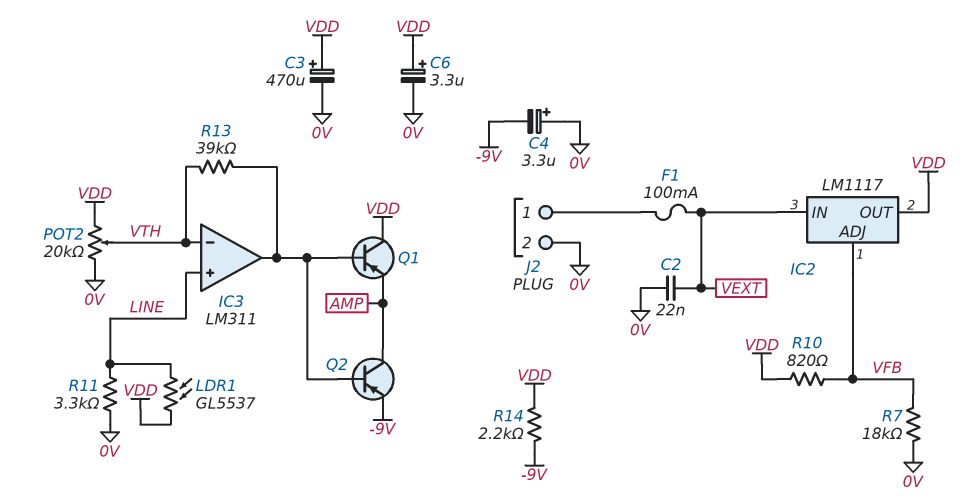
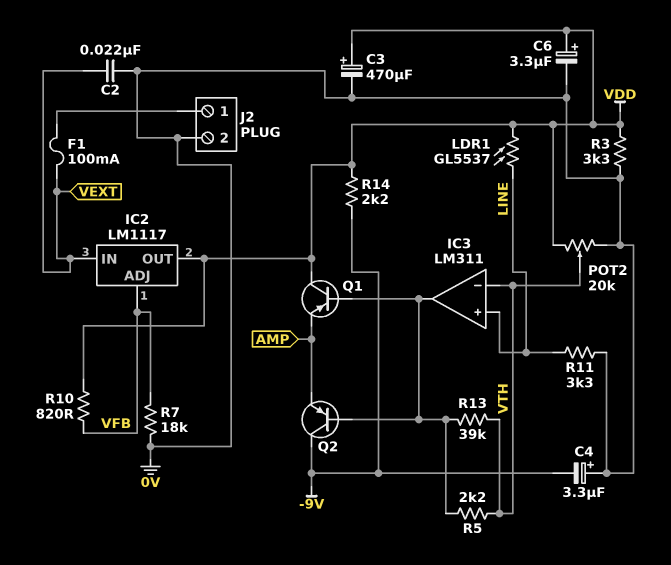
Q2: PNP (B IC3/out, C AMP, E -9V) -> PNP (B IC3/out, C -9V, E AMP)
R3: none -> 3.3k (0V, VDD)
R5: none -> 2.2k (IC3/out, VTH)

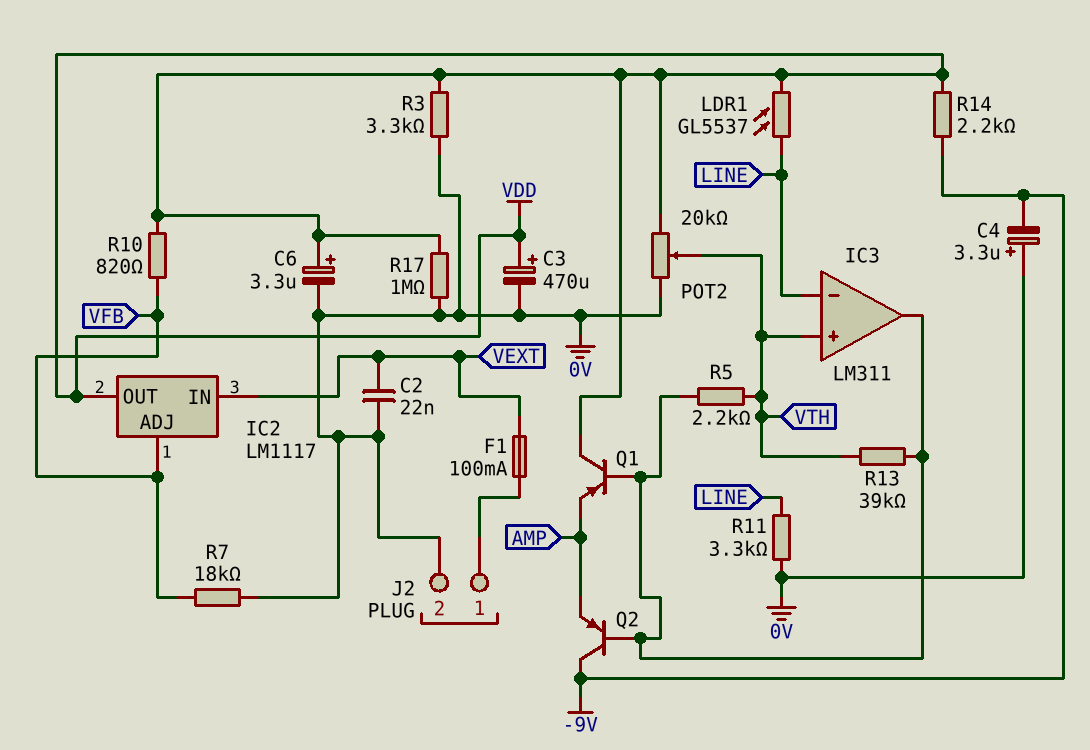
IC3 pin in+: LINE -> VTH
IC3 pin in-: VTH -> LINE
R17: none -> 1M (0V, VDD)

